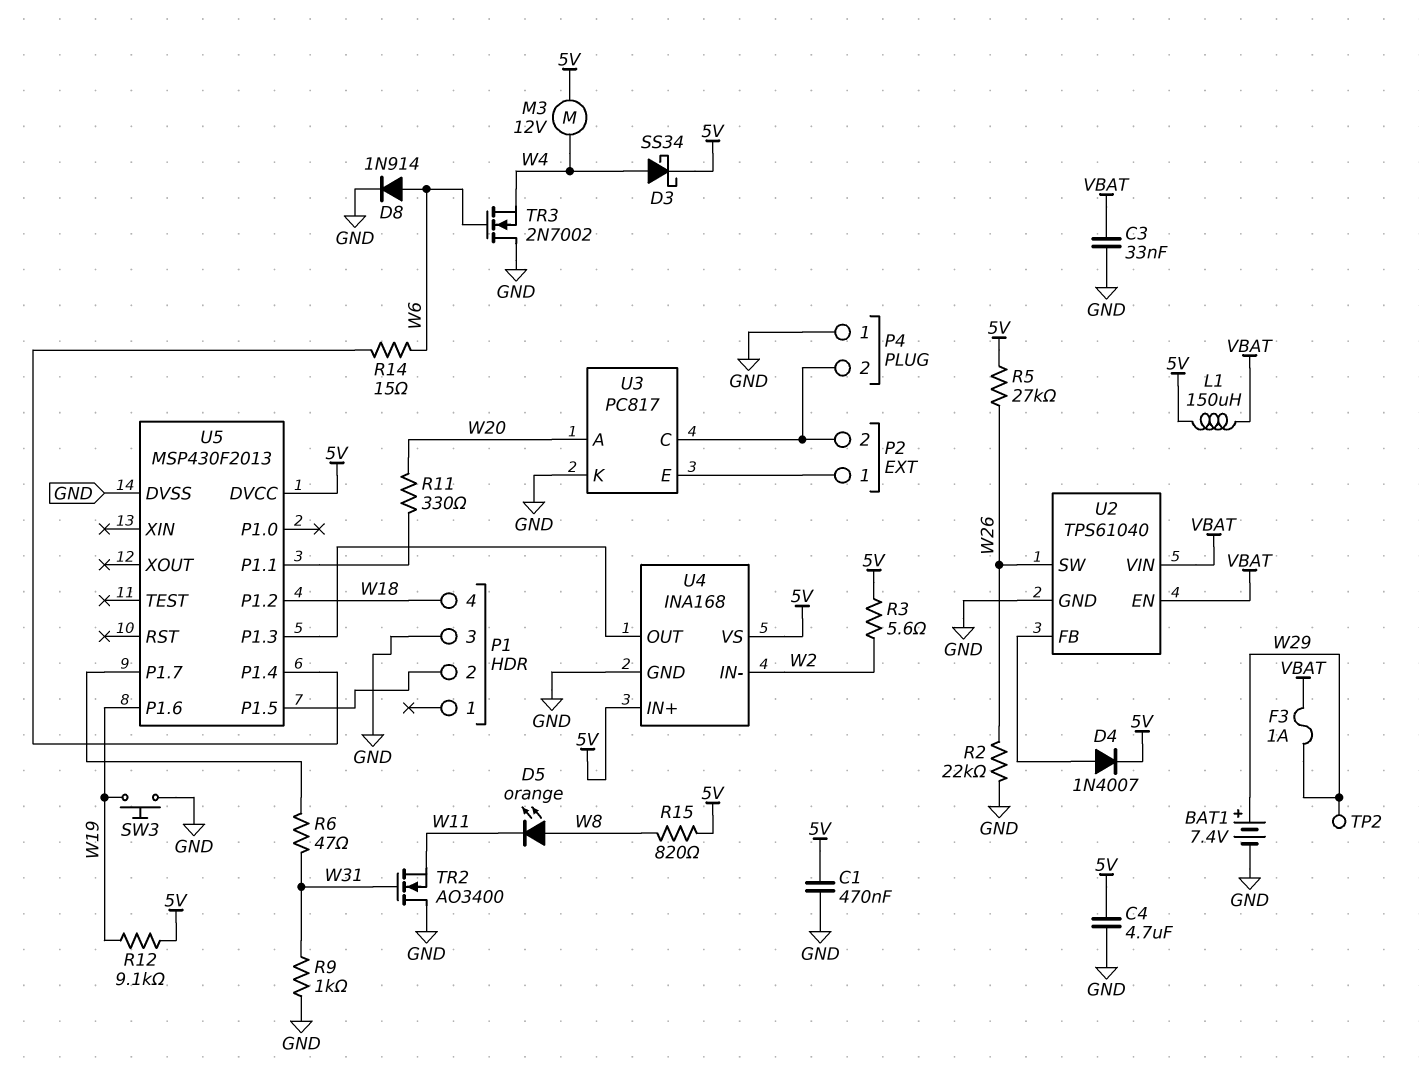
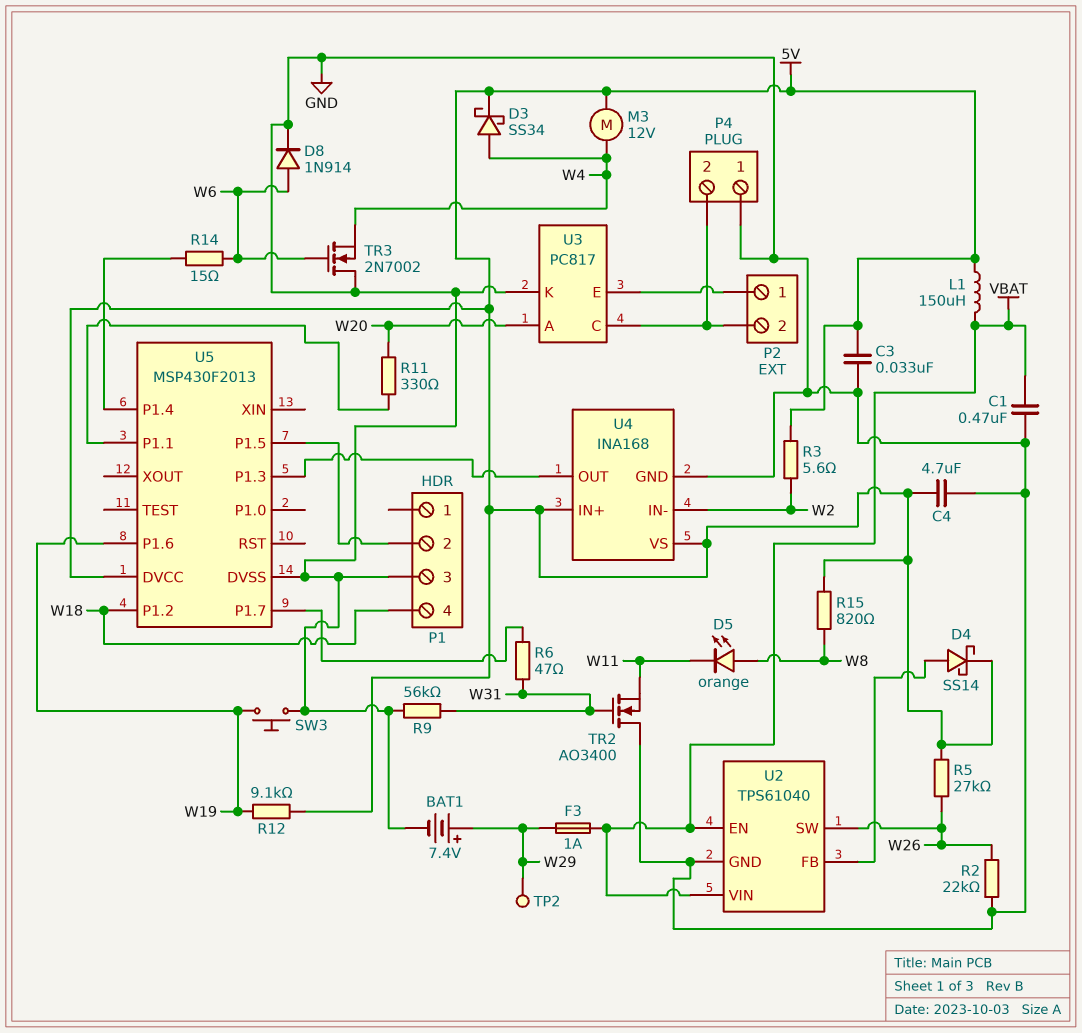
C1: 470nF (5V, GND) -> 470nF (GND, VBAT)
C3: 33nF (GND, VBAT) -> 33nF (5V, GND)
D4: diode 1N4007 (A U2/FB, K 5V) -> schottky SS14 (A U2/FB, K 5V)
R9: 1k (GND, W31) -> 56k (GND, W31)

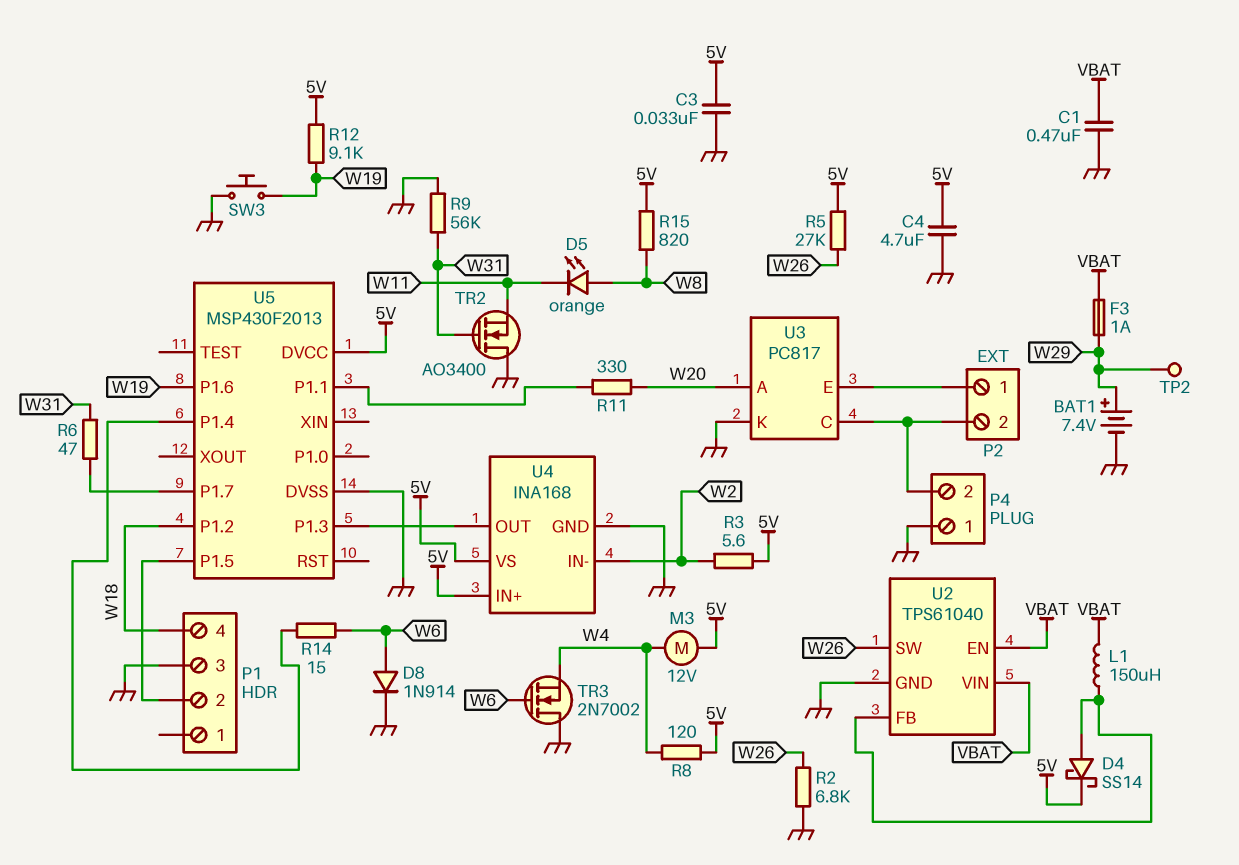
D3: schottky SS34 (A W4, K 5V) -> none
L1: 150uH (5V, VBAT) -> 150uH (U2/FB, VBAT)
R2: 22k (GND, W26) -> 6.8k (GND, W26)
R8: none -> 120 (5V, W4)

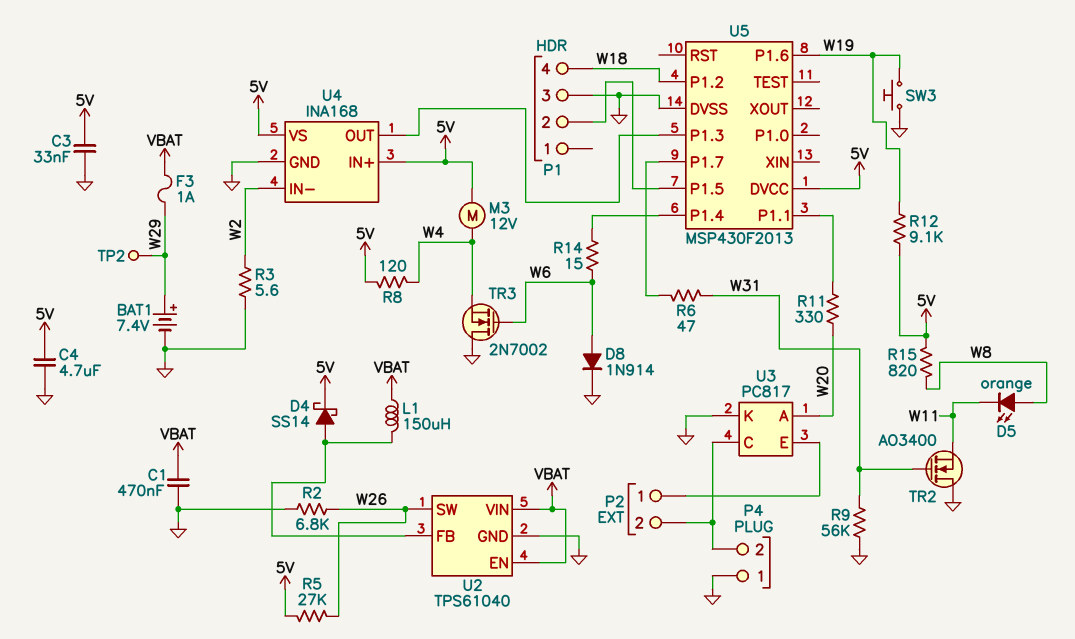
R3: 5.6 (5V, W2) -> 5.6 (GND, W2)

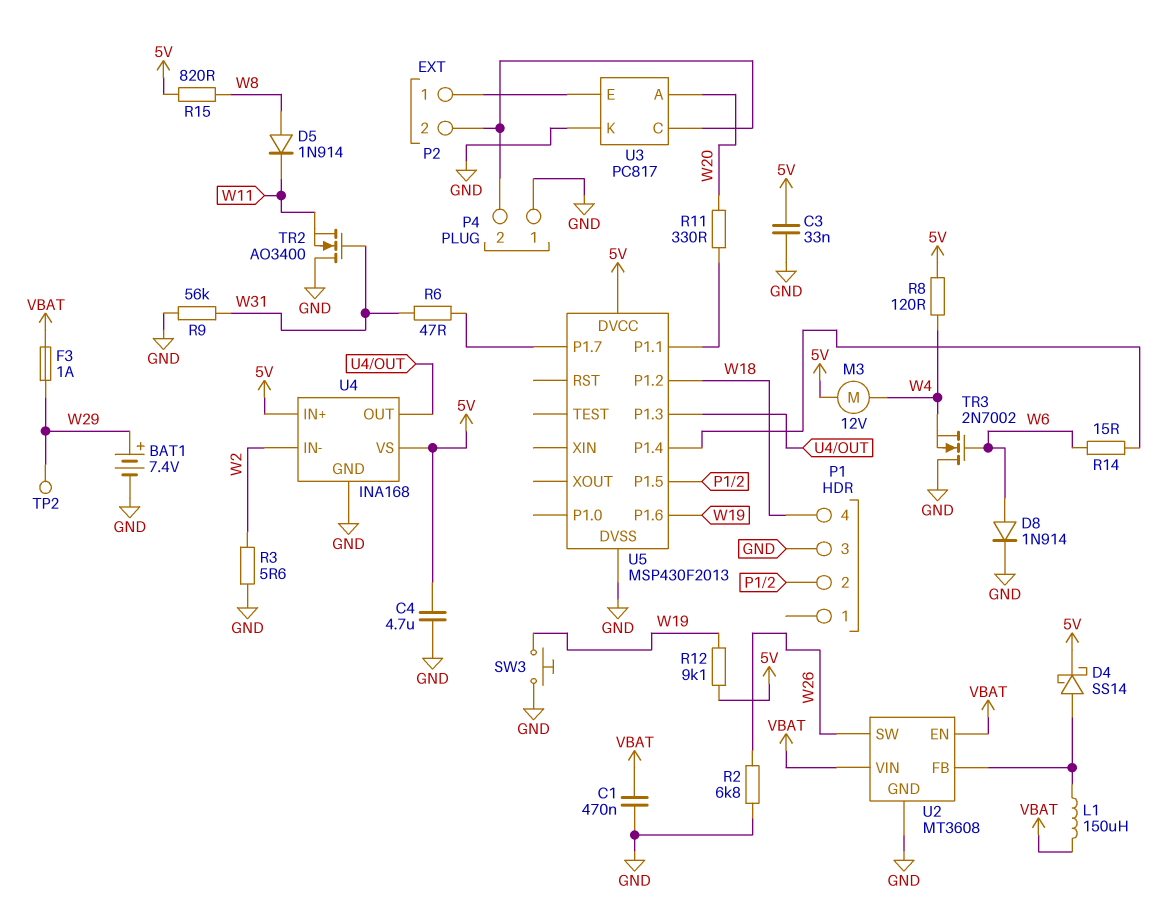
D5: LED orange (A W8, K W11) -> diode 1N914 (A W8, K W11)
R5: 27k (5V, W26) -> none
U2: TPS61040 -> MT3608

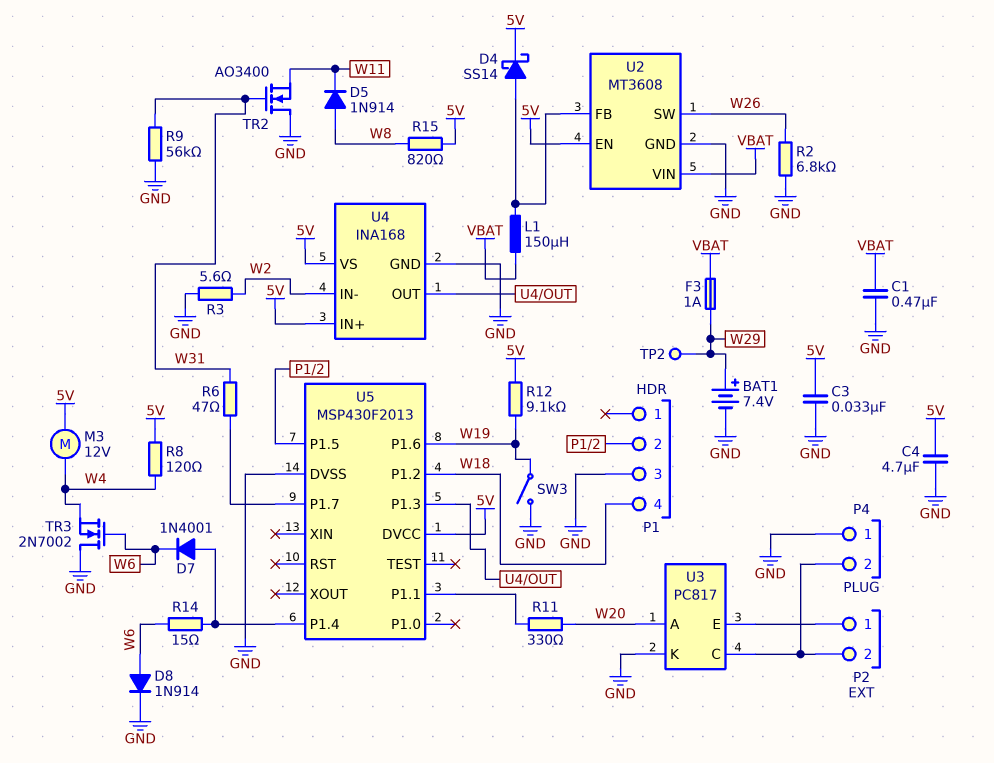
D7: none -> diode 1N4001 (A U5/P1.4, K W6)
SW3: button (GND, W19) -> switch (GND, W19)
U2 pin EN: VBAT -> 5V

